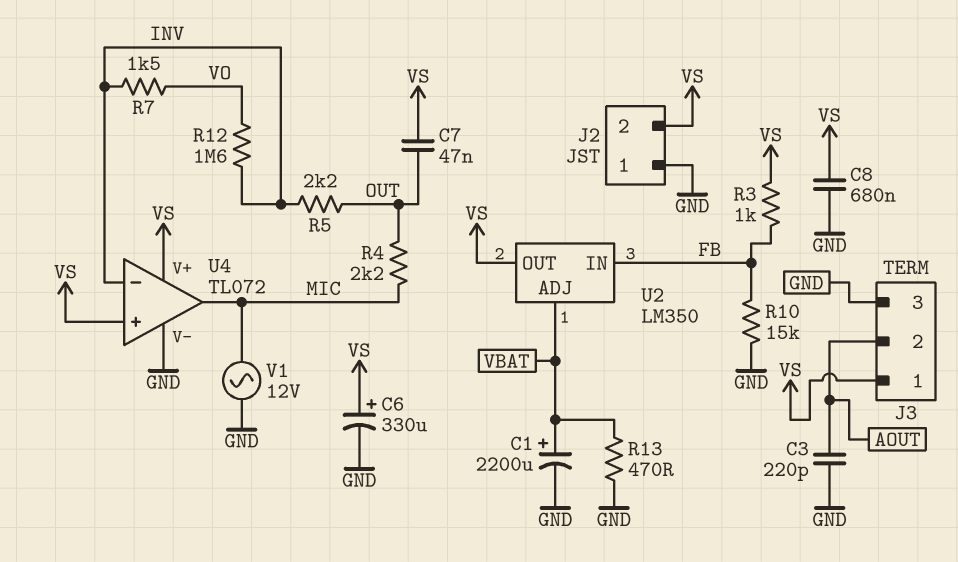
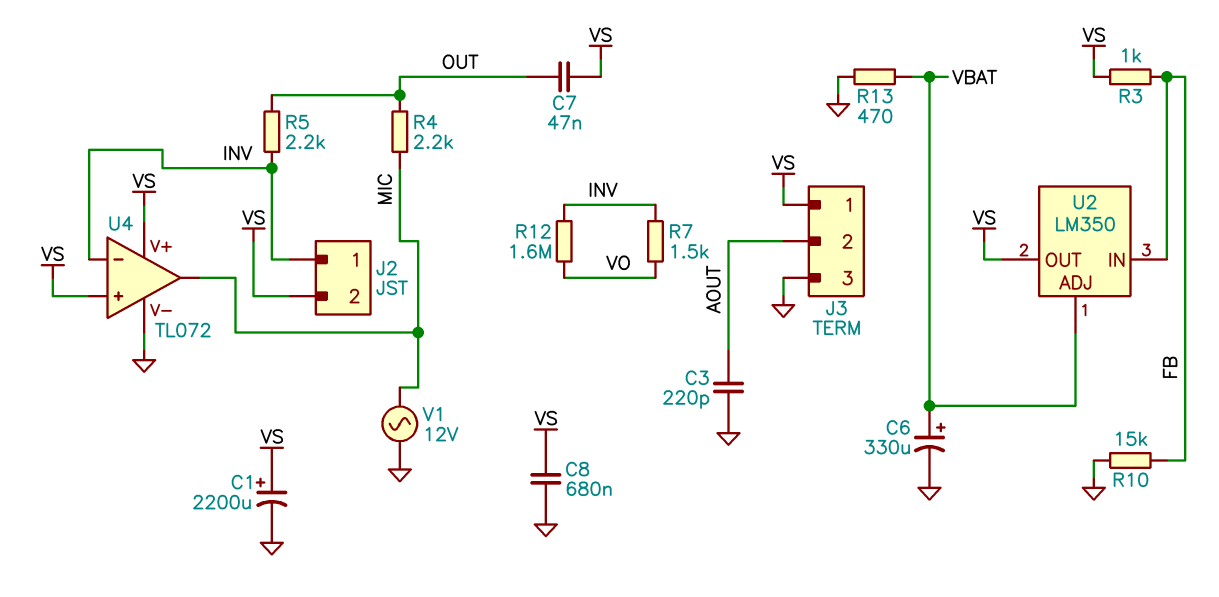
C1: 2200uF (plus VBAT, minus GND) -> 2200uF (plus VS, minus GND)
C6: 330uF (plus VS, minus GND) -> 330uF (plus VBAT, minus GND)
J2 pin 1: GND -> INV

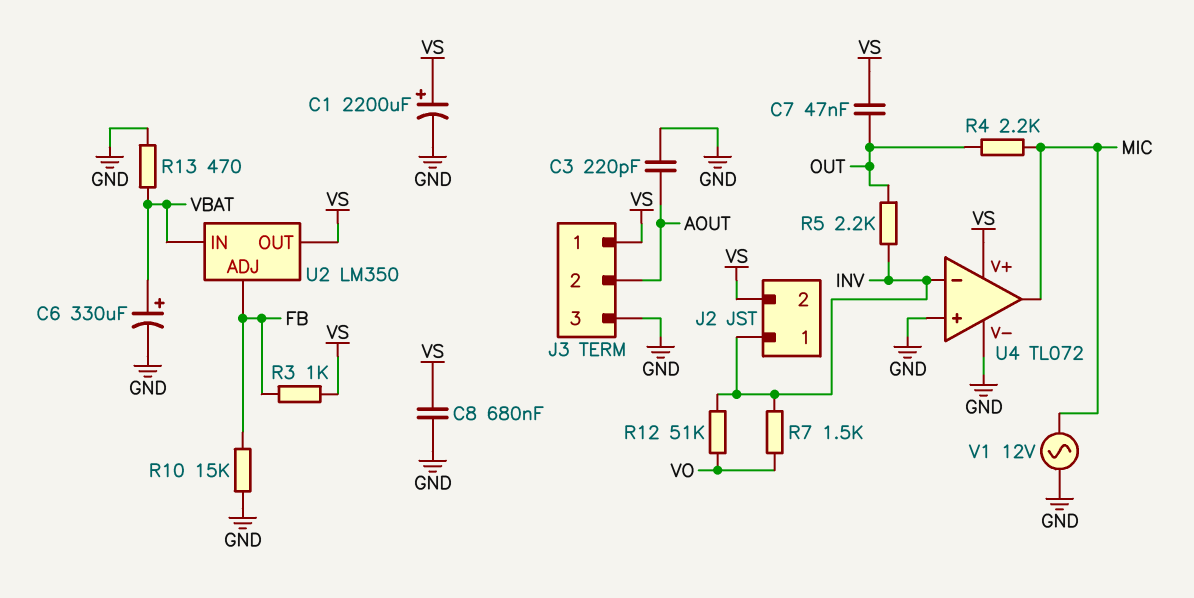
R12: 1.6M (INV, VO) -> 51k (INV, VO)
U2 pin ADJ: VBAT -> FB
U2 pin IN: FB -> VBAT
U4 pin in+: VS -> GND

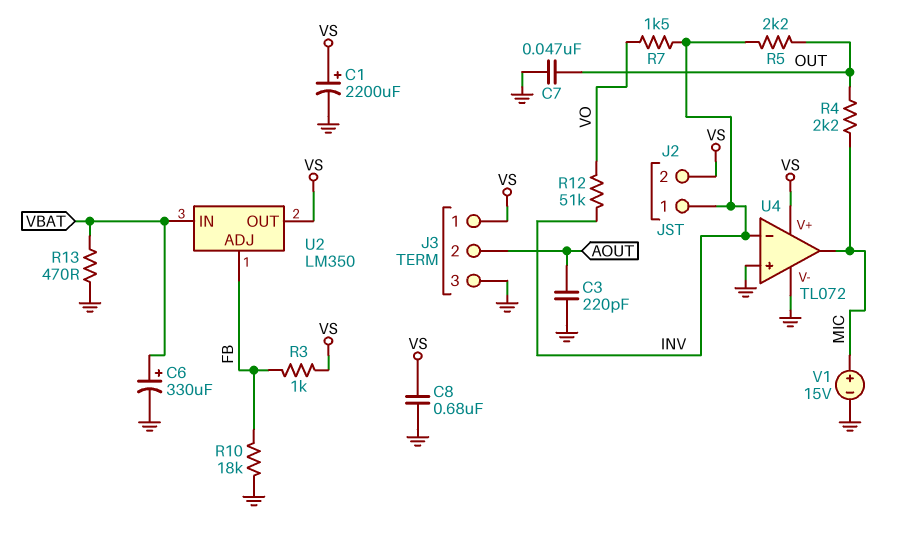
C7: 47nF (OUT, VS) -> 47nF (GND, OUT)
R10: 15k (FB, GND) -> 18k (FB, GND)
V1: AC 12V (GND, MIC) -> 15V (plus MIC, minus GND)

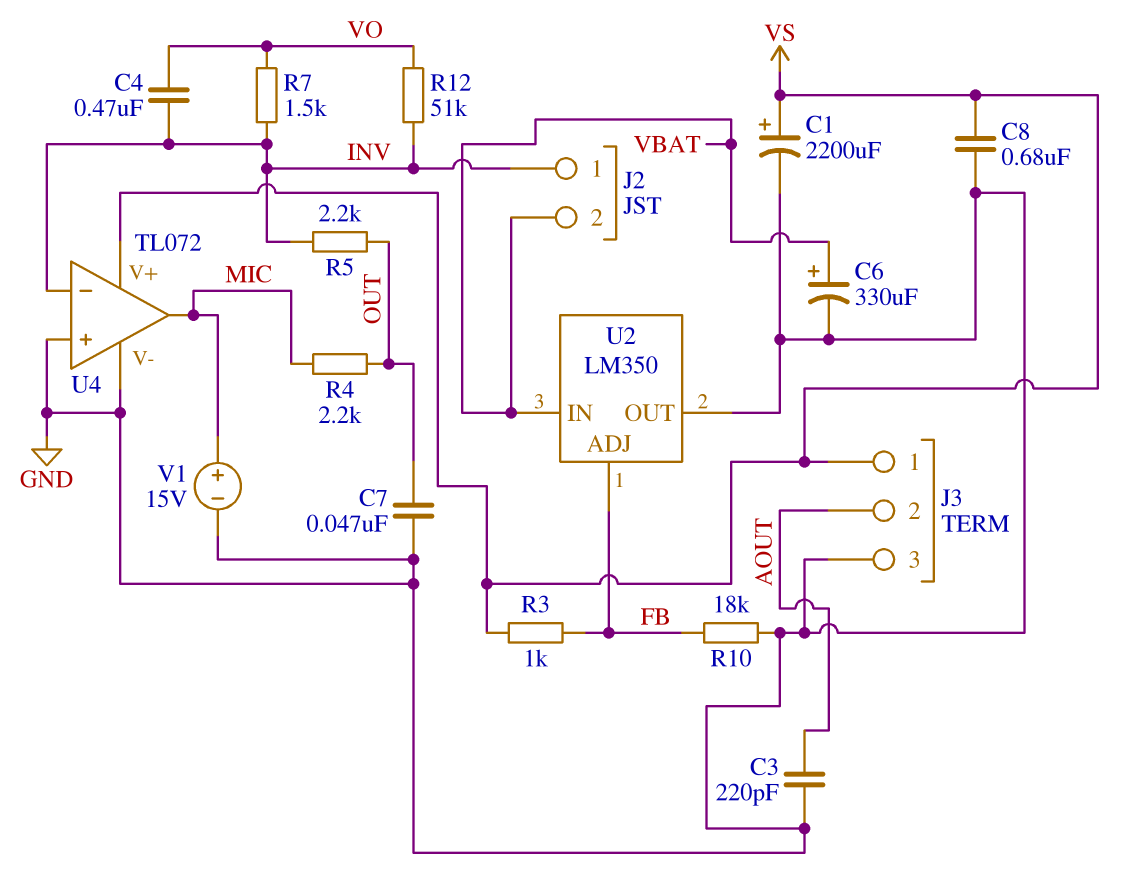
C4: none -> 470nF (INV, VO)
J2 pin 2: VS -> VBAT
R13: 470 (GND, VBAT) -> none
U2 pin OUT: VS -> GND

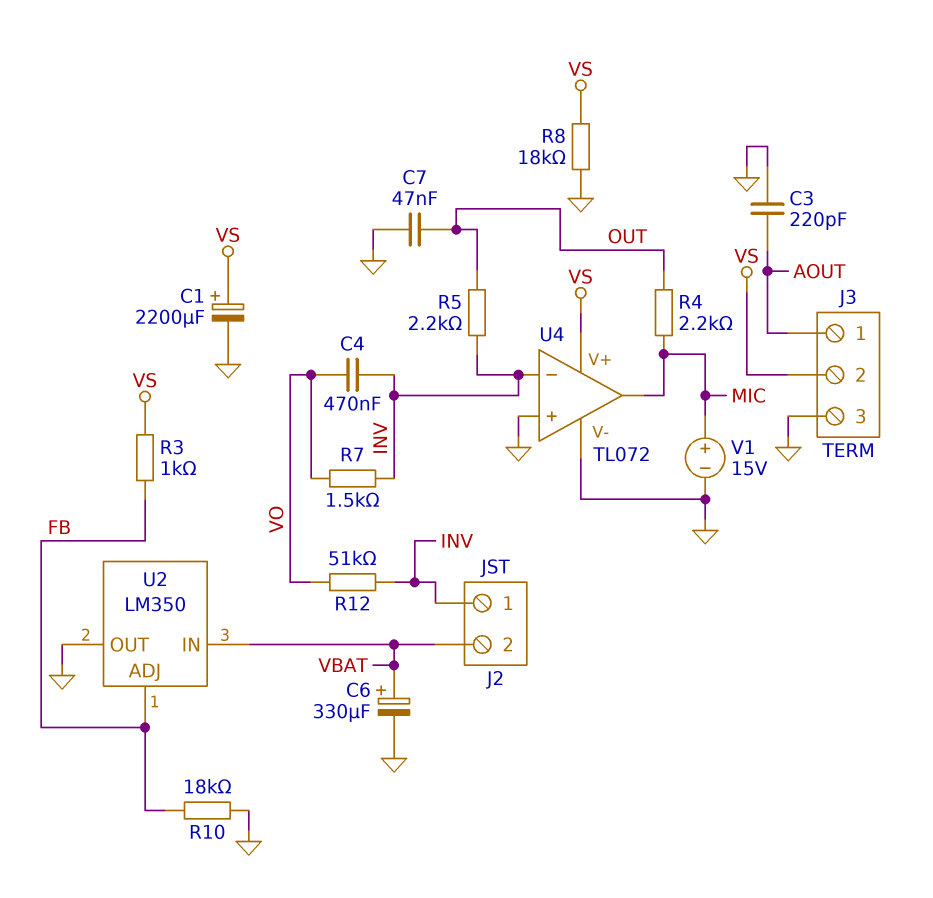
C8: 680nF (GND, VS) -> none
J3 pin 1: VS -> AOUT
J3 pin 2: AOUT -> VS
R8: none -> 18k (GND, VS)

